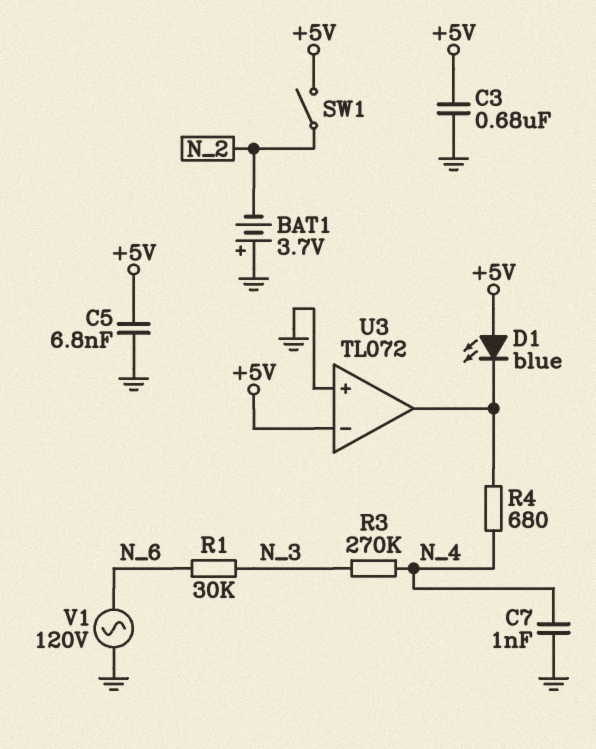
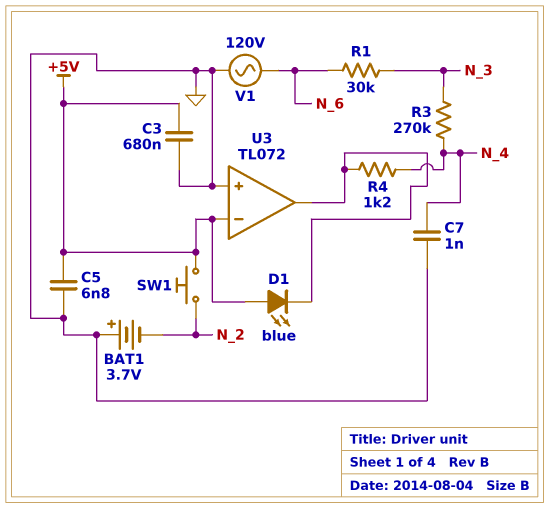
R4: 680 (N_4, U3/out) -> 1.2k (N_4, U3/out)
SW1: switch (+5V, N_2) -> button (+5V, N_2)

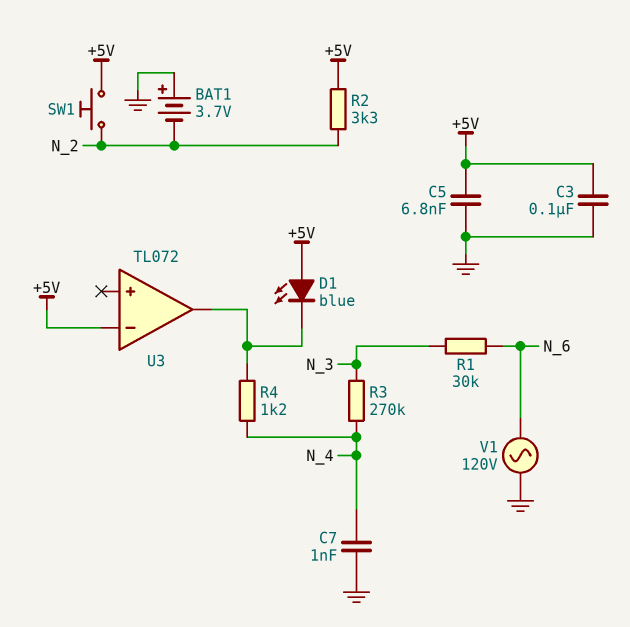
C3: 680nF (+5V, GND) -> 100nF (+5V, GND)
R2: none -> 3.3k (+5V, N_2)
U3 pin in+: GND -> none

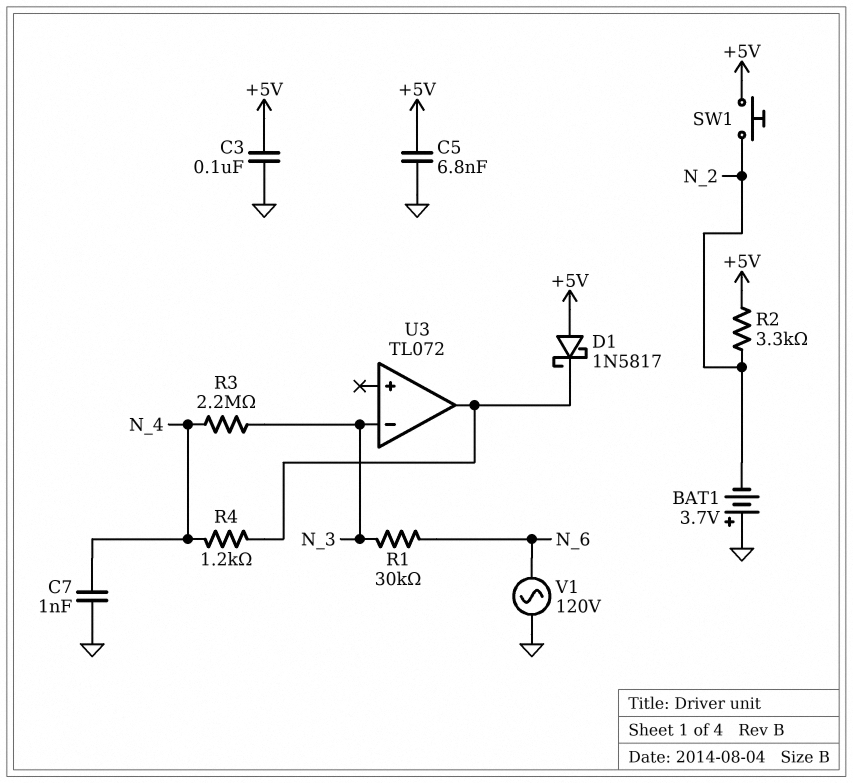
D1: LED blue (A +5V, K U3/out) -> schottky 1N5817 (A +5V, K U3/out)
R3: 270k (N_3, N_4) -> 2.2M (N_3, N_4)
U3 pin in-: +5V -> N_3

